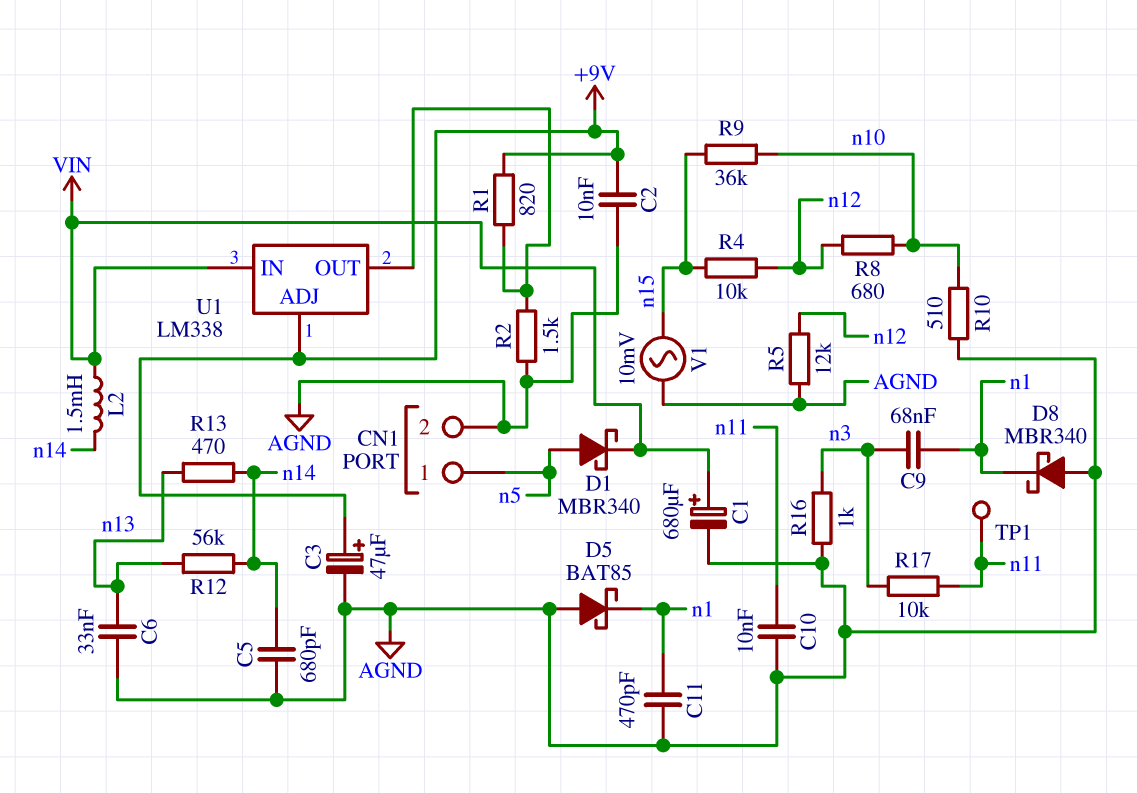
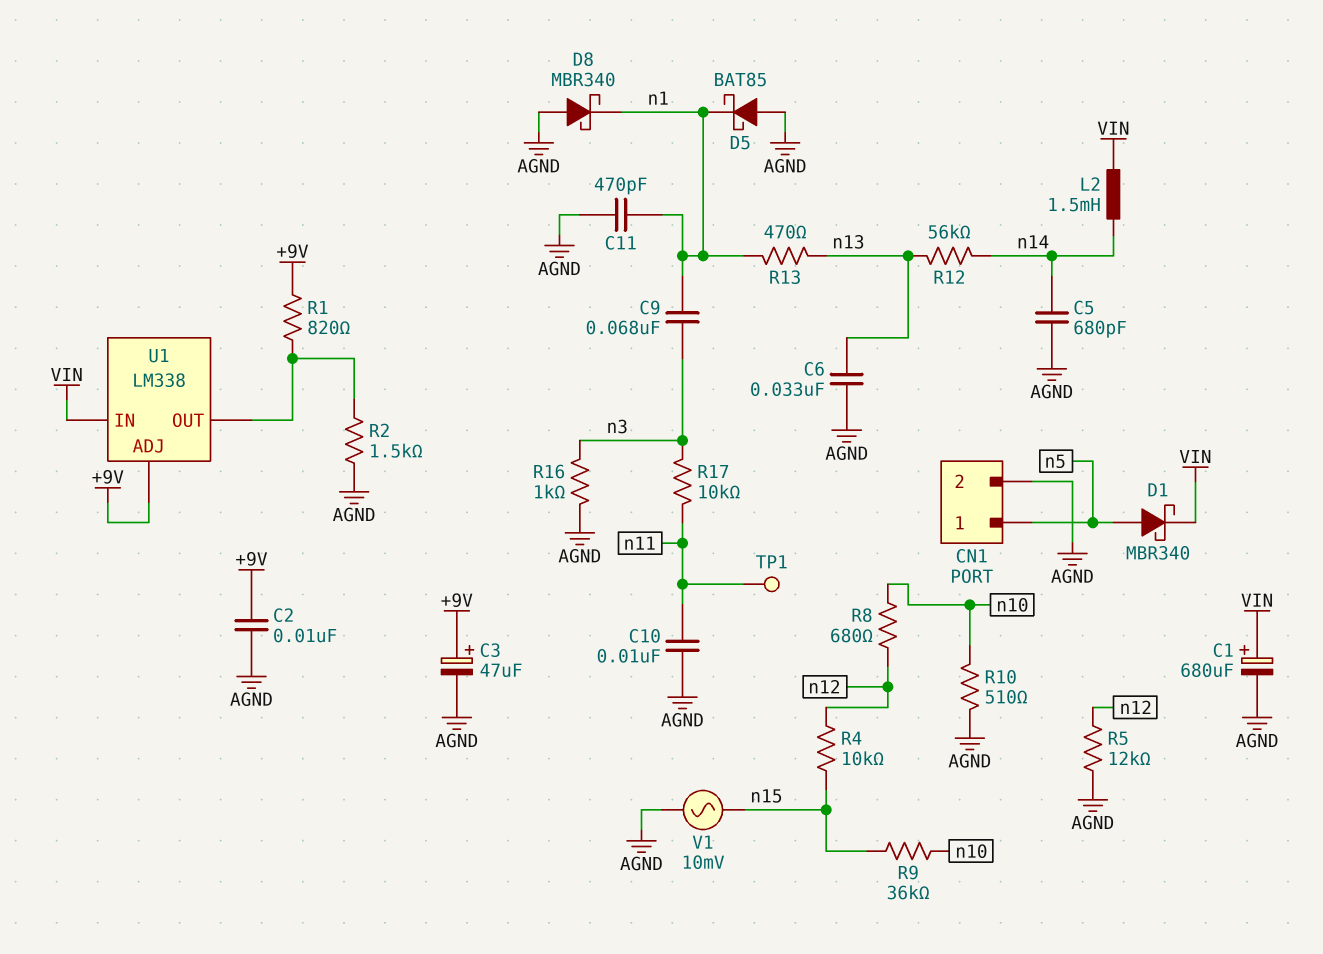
R13: 470 (n13, n14) -> 470 (n1, n13)

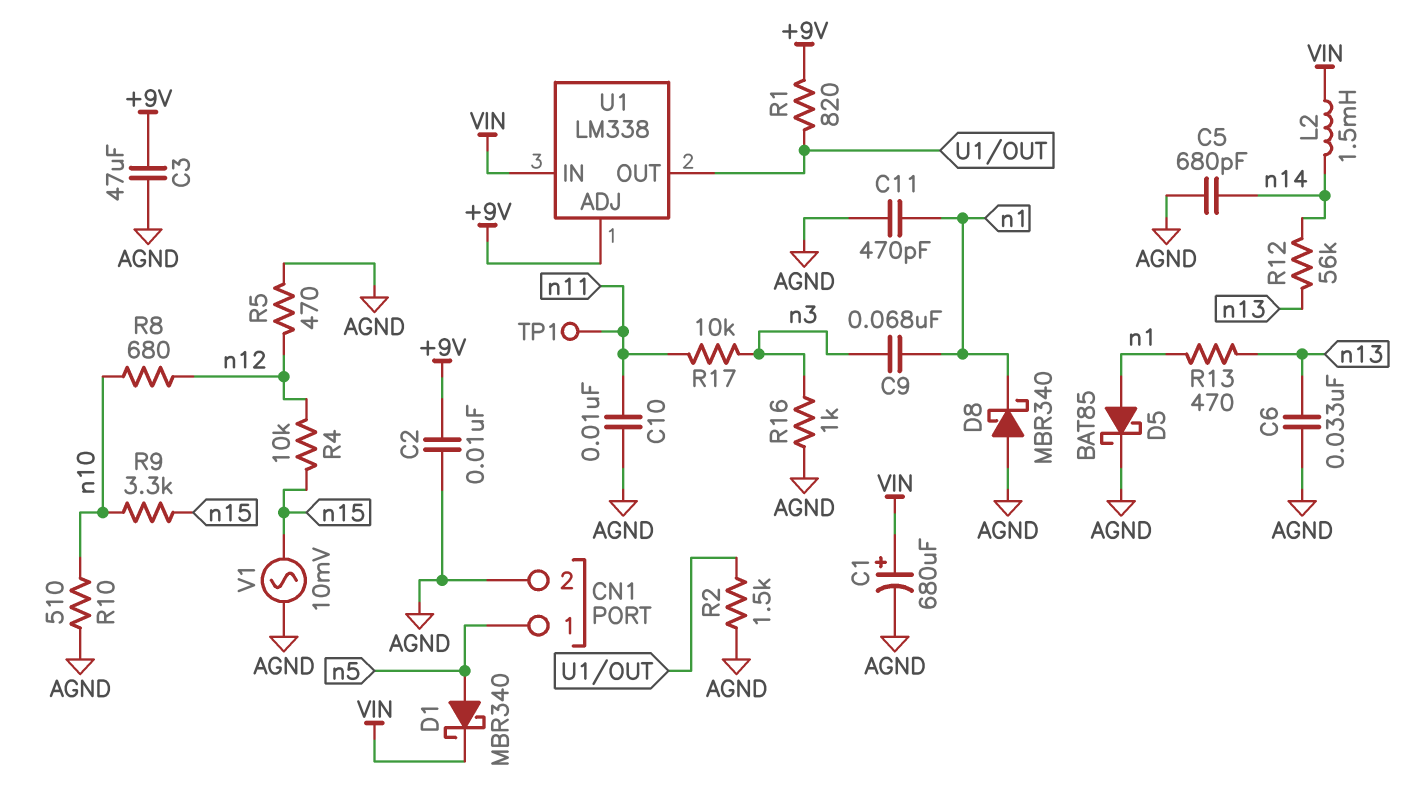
C3: 47uF (plus +9V, minus AGND) -> 47uF (+9V, AGND)
D5: schottky BAT85 (A AGND, K n1) -> schottky BAT85 (A n1, K AGND)
R5: 12k (AGND, n12) -> 470 (AGND, n12)
R9: 36k (n10, n15) -> 3.3k (n10, n15)

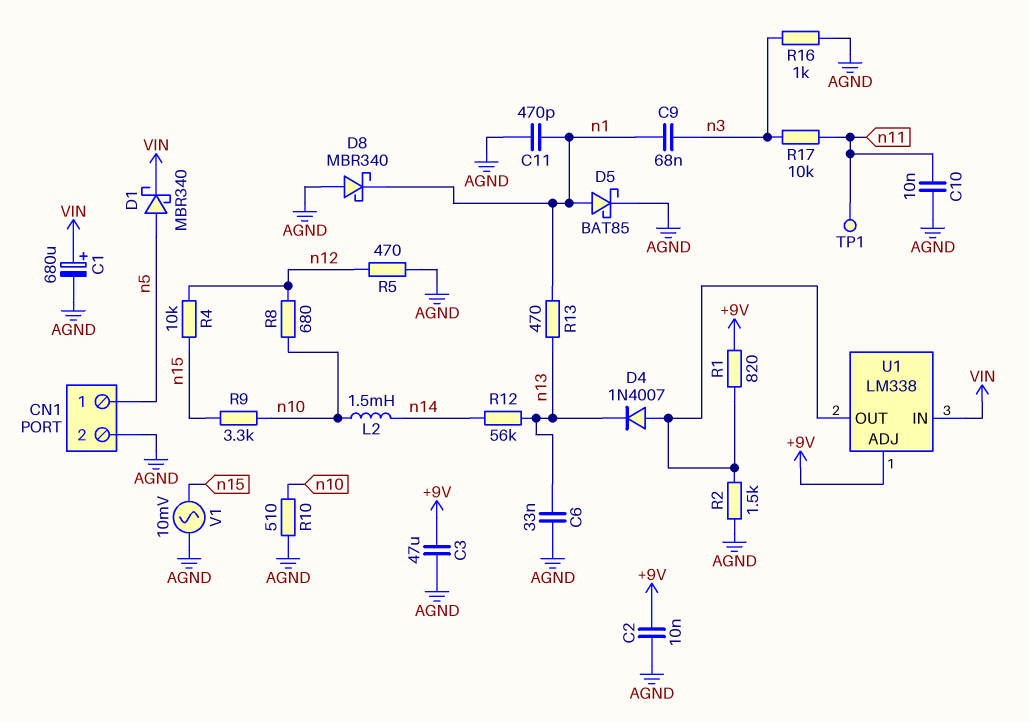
C5: 680pF (AGND, n14) -> none
D4: none -> diode 1N4007 (A U1/OUT, K n13)
L2: 1.5mH (VIN, n14) -> 1.5mH (n10, n14)

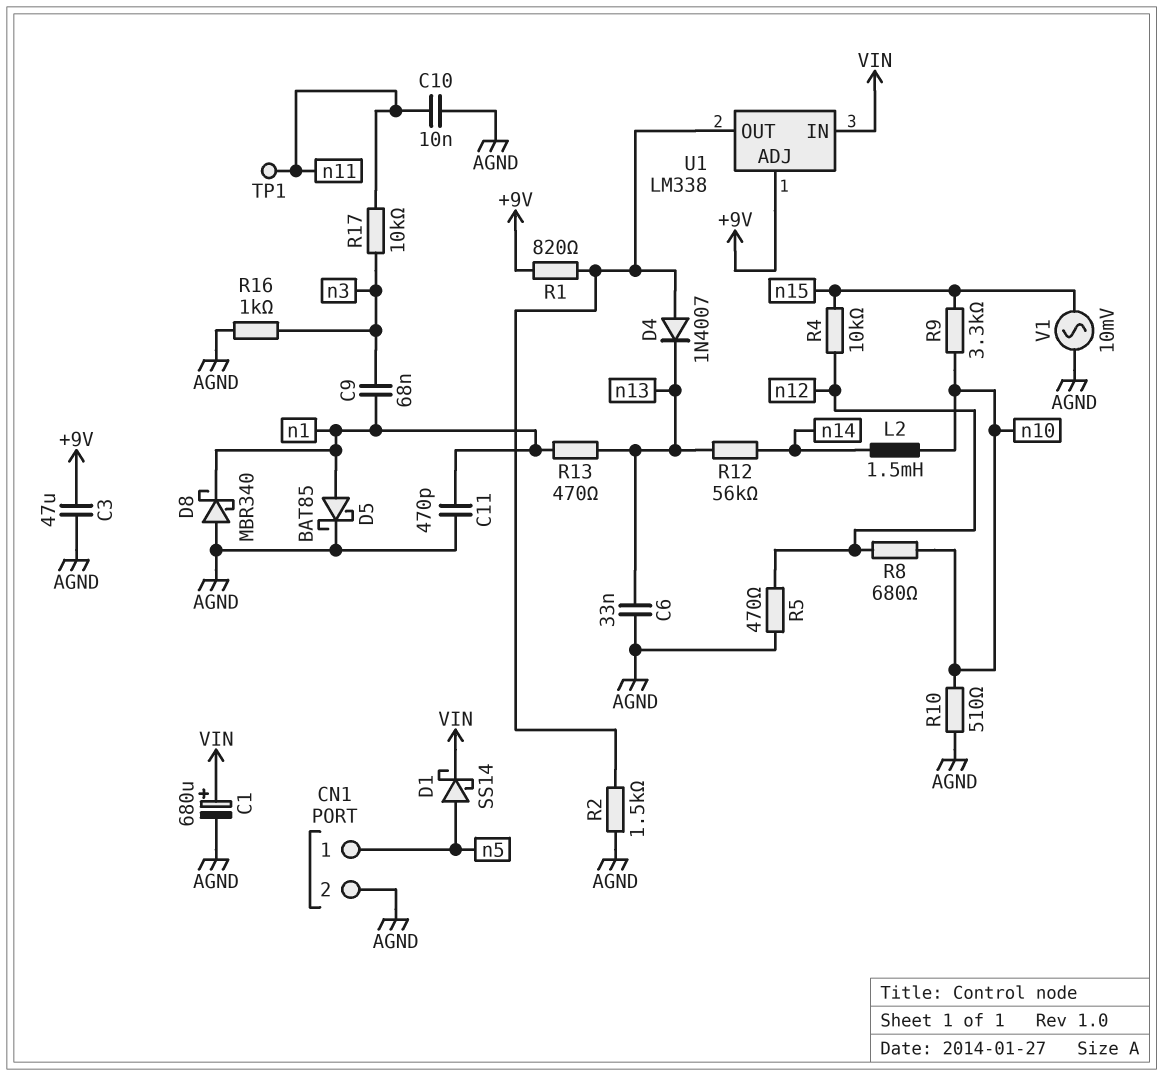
C2: 10nF (+9V, AGND) -> none
D1: schottky MBR340 (A n5, K VIN) -> schottky SS14 (A n5, K VIN)

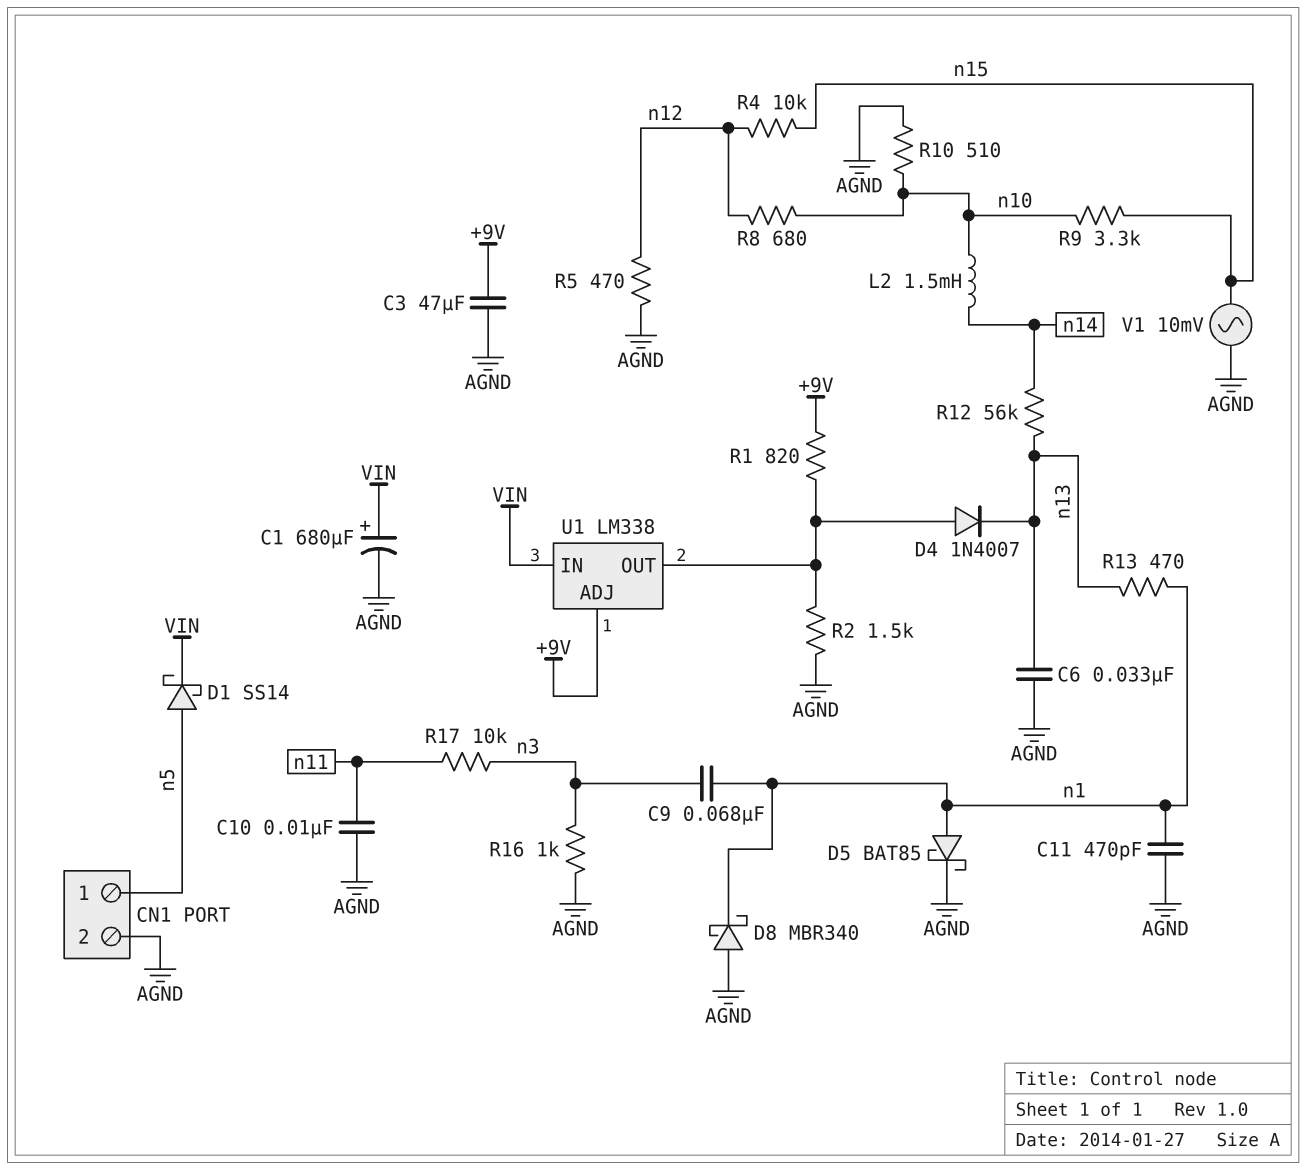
TP1: test point (n11) -> none

